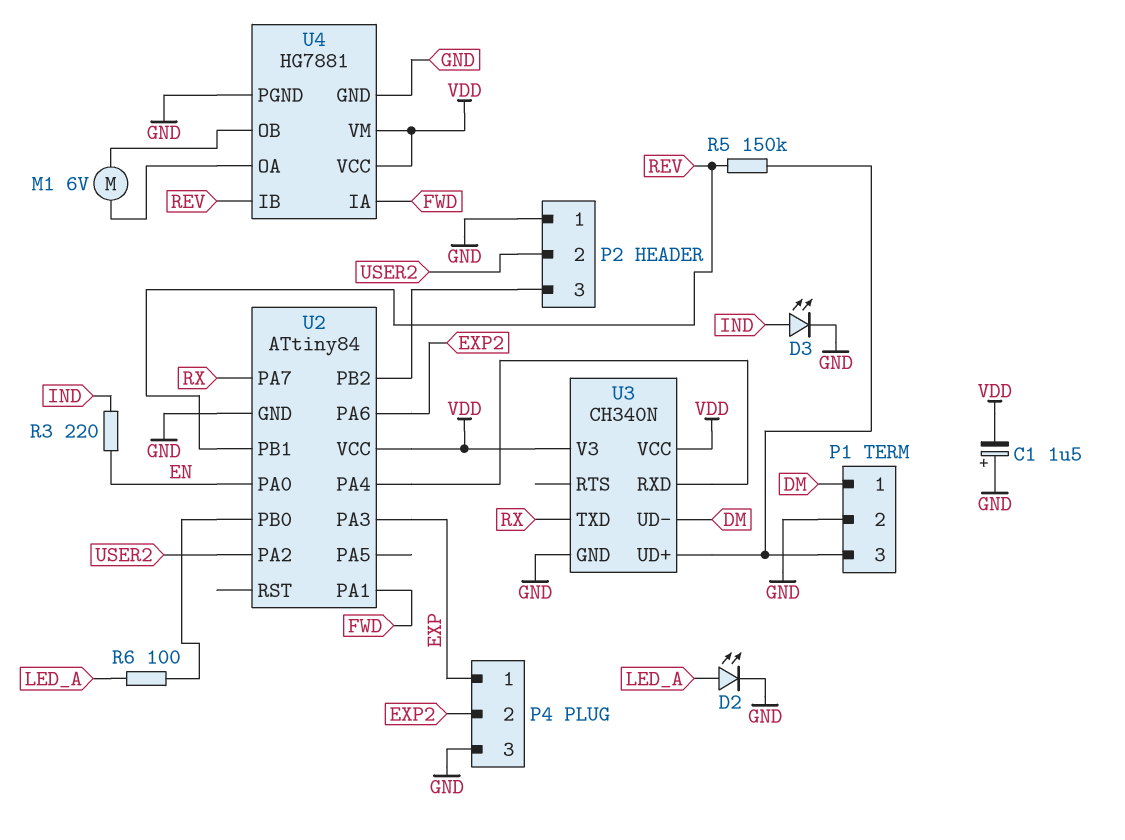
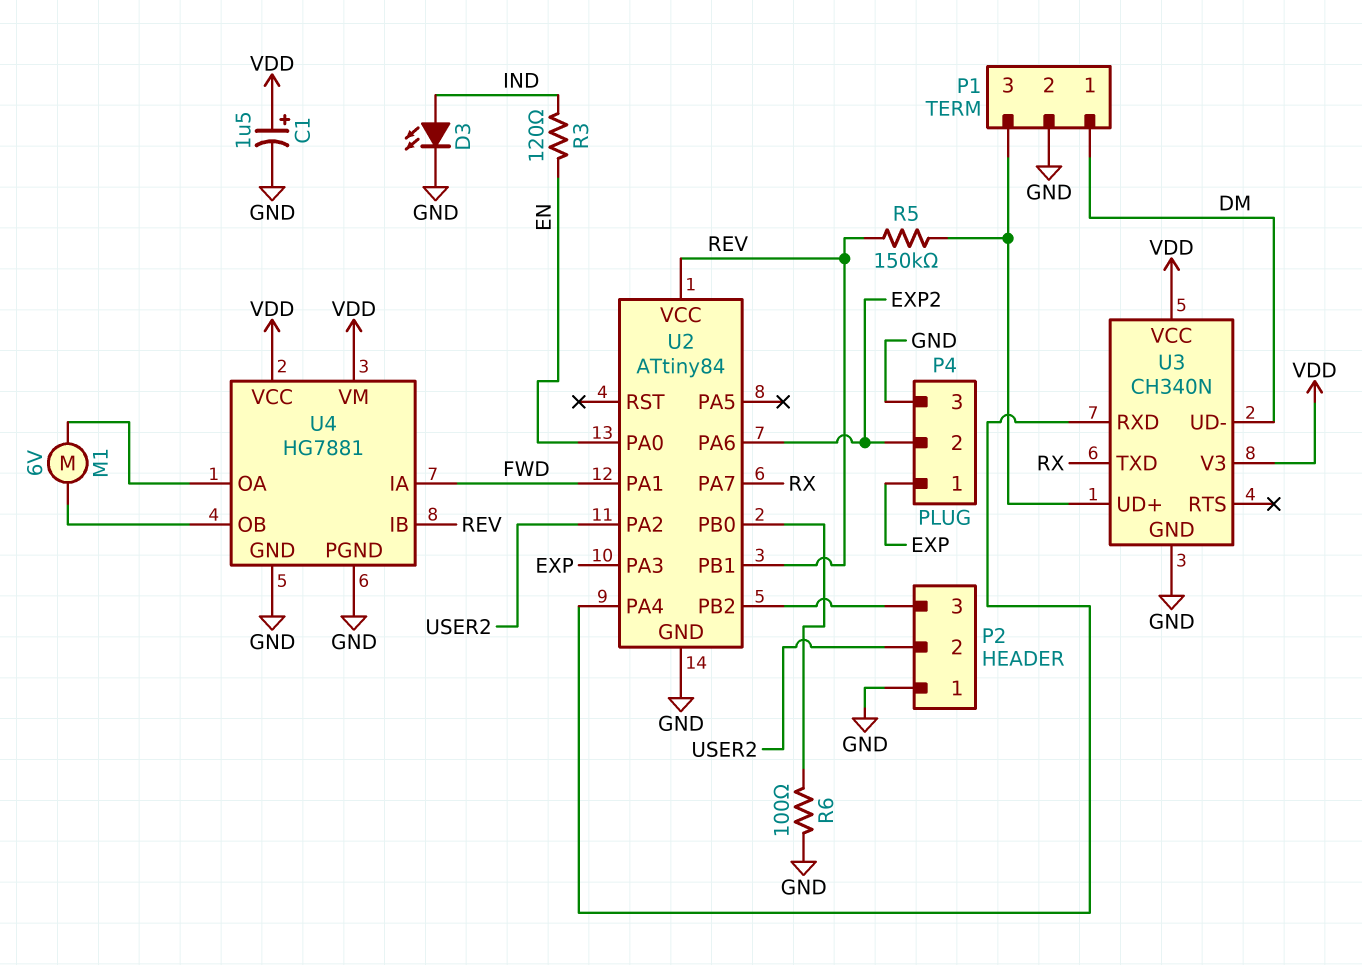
C1: 1.5uF (plus GND, minus VDD) -> 1.5uF (plus VDD, minus GND)
D2: LED (A LED_A, K GND) -> none
R3: 220 (EN, IND) -> 120 (EN, IND)
R6: 100 (LED_A, U2/PB0) -> 100 (GND, U2/PB0)
U2 pin VCC: VDD -> REV

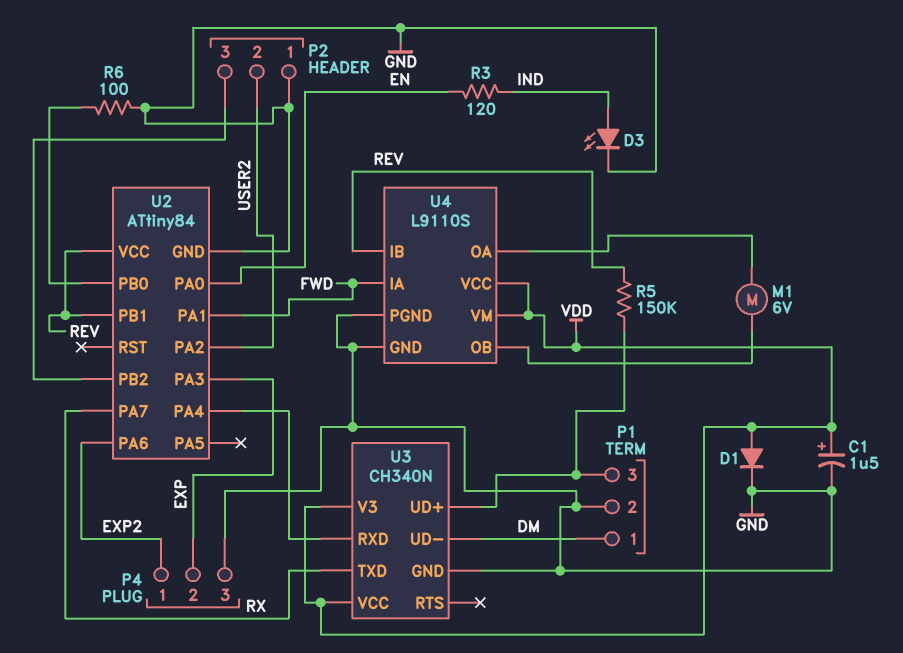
D1: none -> diode (A VDD, K GND)
P4 pin 1: EXP -> EXP2
P4 pin 2: EXP2 -> EXP
U4: HG7881 -> L9110S

